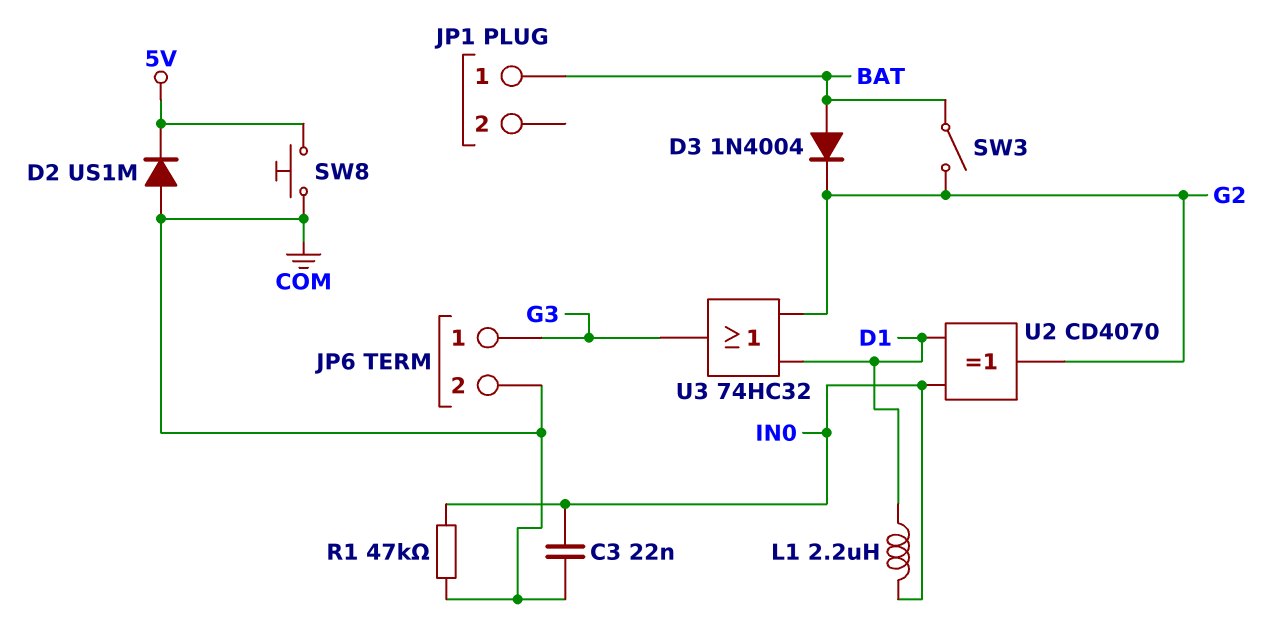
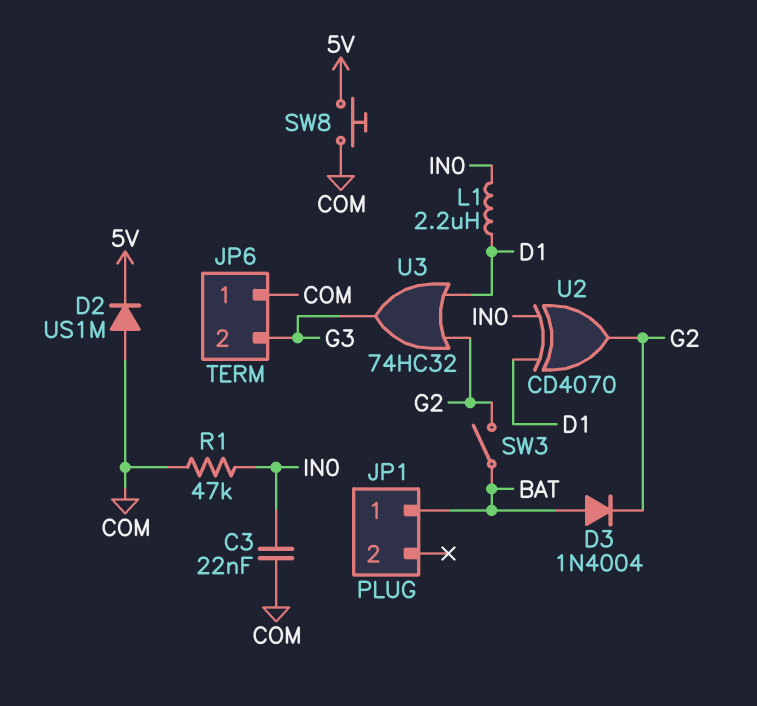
JP6 pin 1: G3 -> COM
JP6 pin 2: COM -> G3

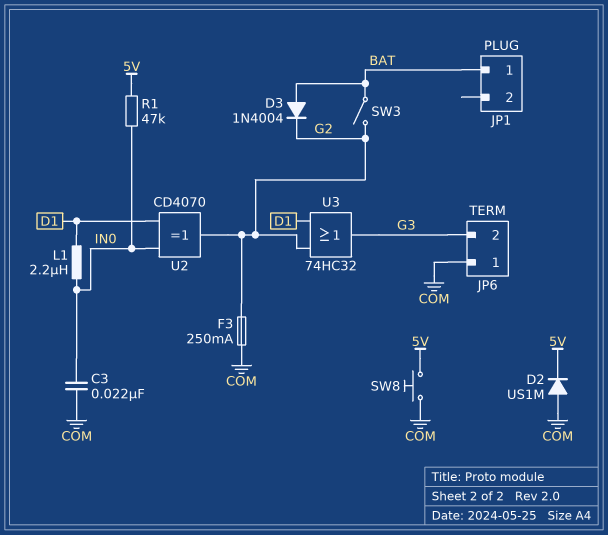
F3: none -> 250mA (COM, G2)
R1: 47k (COM, IN0) -> 47k (5V, IN0)

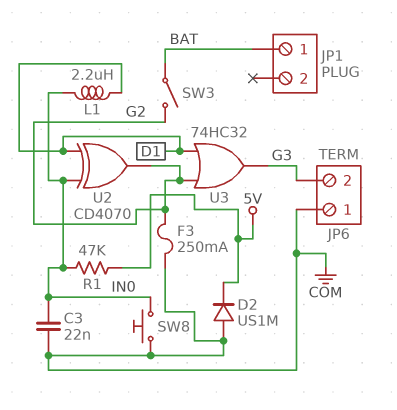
D3: diode 1N4004 (A BAT, K G2) -> none
SW8: button (5V, COM) -> button (COM, IN0)

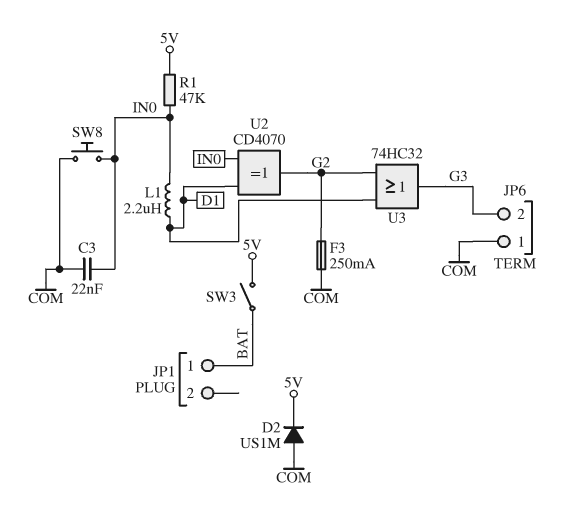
SW3: switch (BAT, G2) -> switch (5V, BAT)

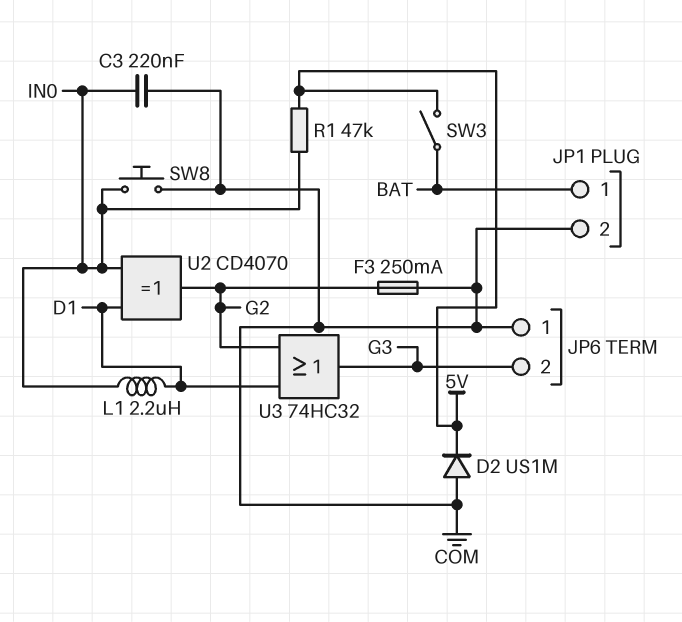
C3: 22nF (COM, IN0) -> 220nF (COM, IN0)
JP1 pin 2: none -> COM

